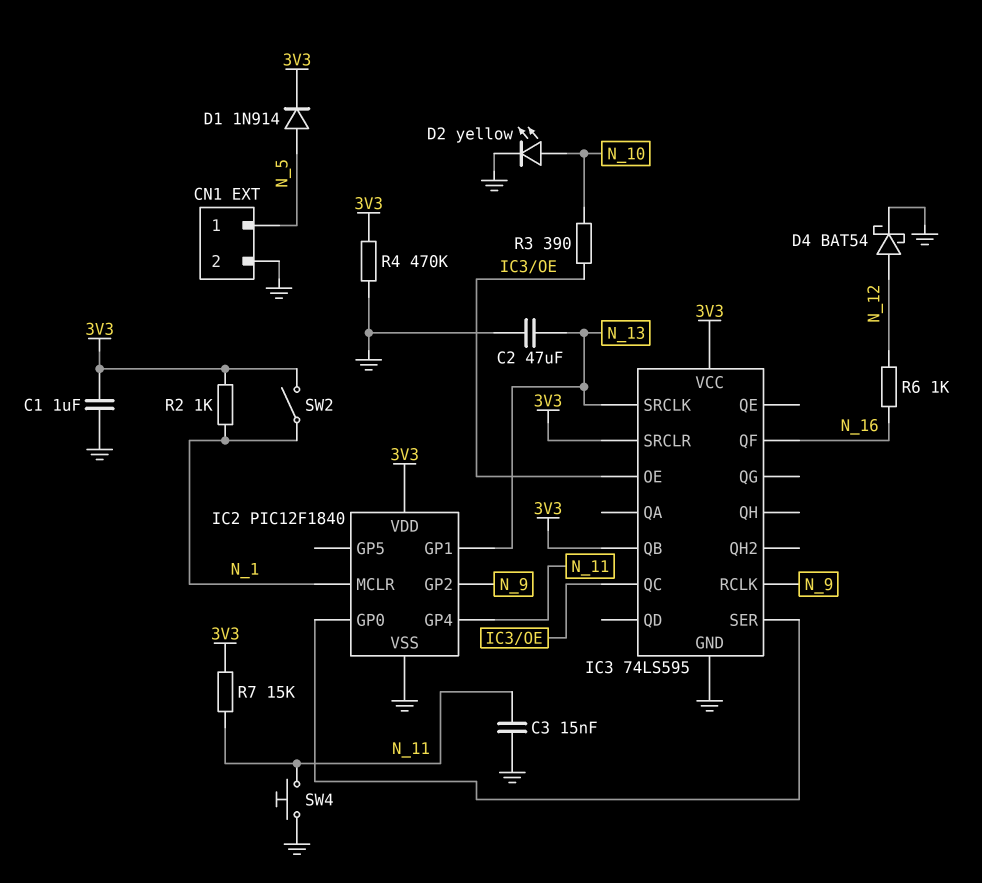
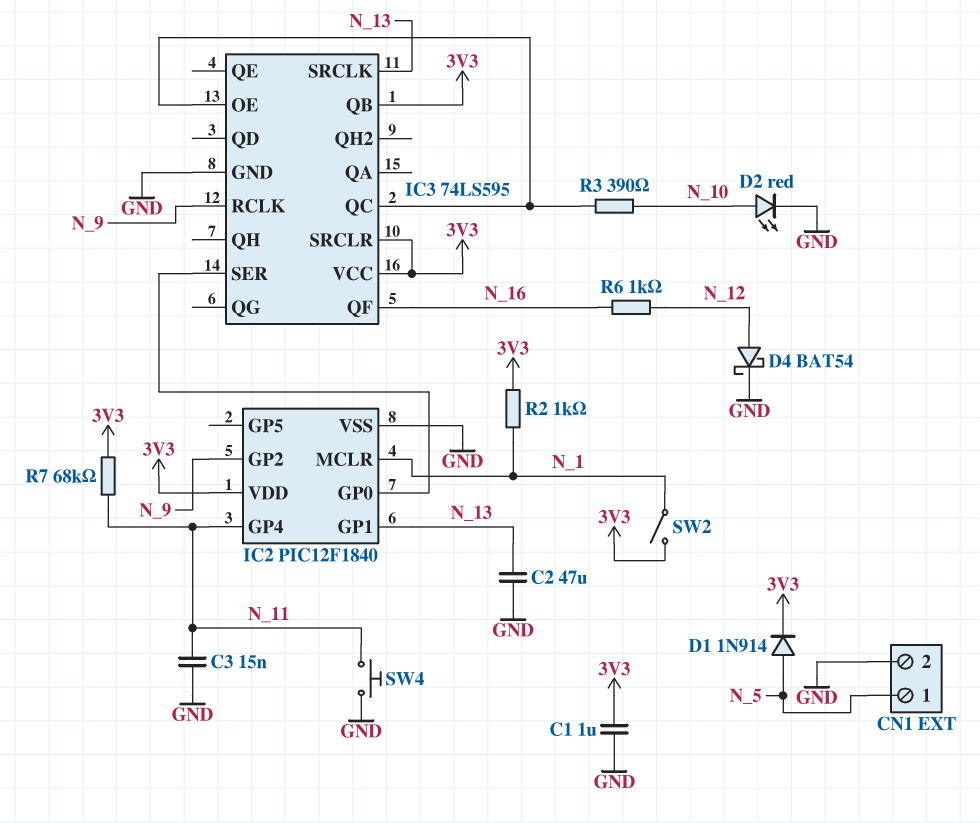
D2: LED yellow (A N_10, K GND) -> LED red (A N_10, K GND)
R4: 470k (3V3, GND) -> none
R7: 15k (3V3, N_11) -> 68k (3V3, N_11)

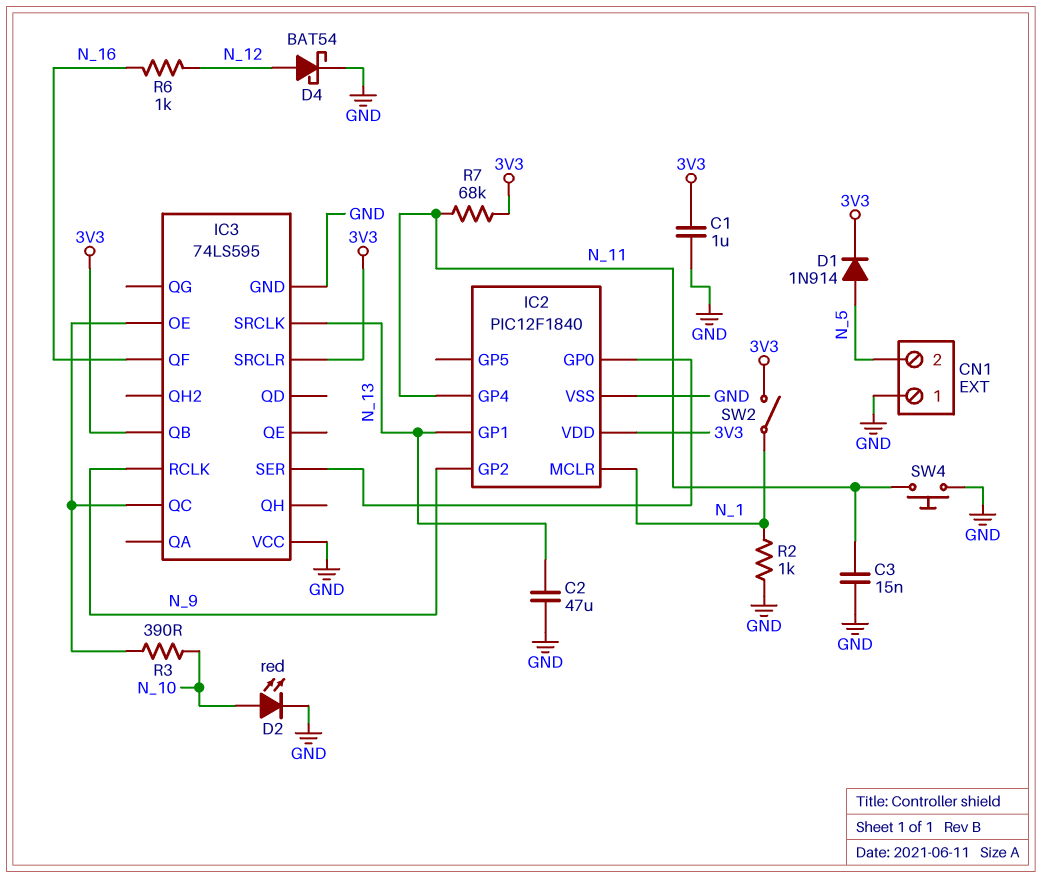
CN1 pin 1: N_5 -> GND
CN1 pin 2: GND -> N_5
IC3 pin VCC: 3V3 -> GND
R2: 1k (3V3, N_1) -> 1k (GND, N_1)

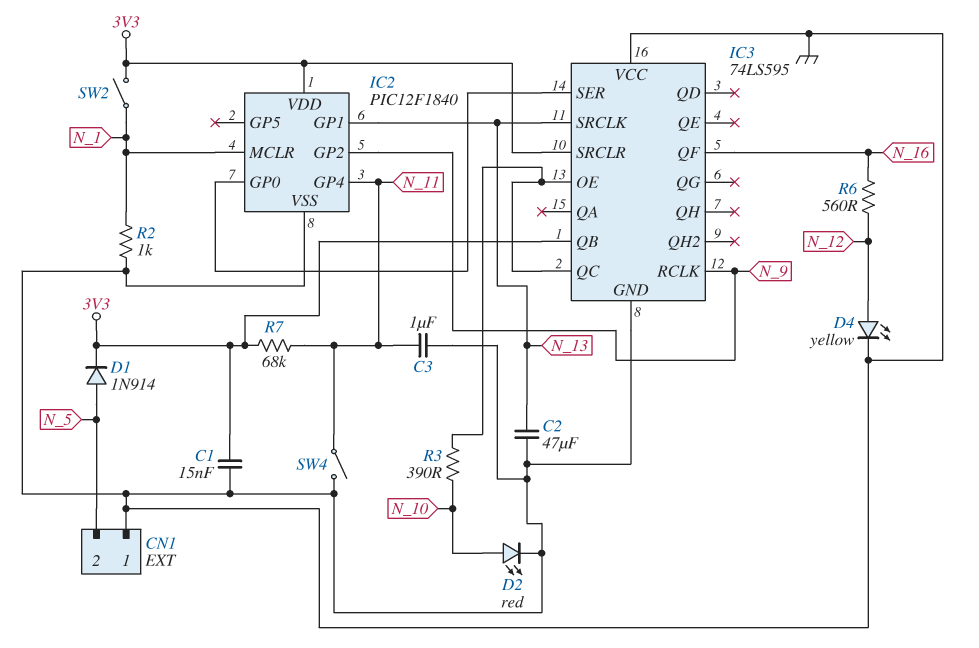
C1: 1uF (3V3, GND) -> 15nF (3V3, GND)
C3: 15nF (GND, N_11) -> 1uF (GND, N_11)
D4: schottky BAT54 (A N_12, K GND) -> LED yellow (A N_12, K GND)
R6: 1k (N_12, N_16) -> 560 (N_12, N_16)
SW4: button (GND, N_11) -> switch (GND, N_11)

